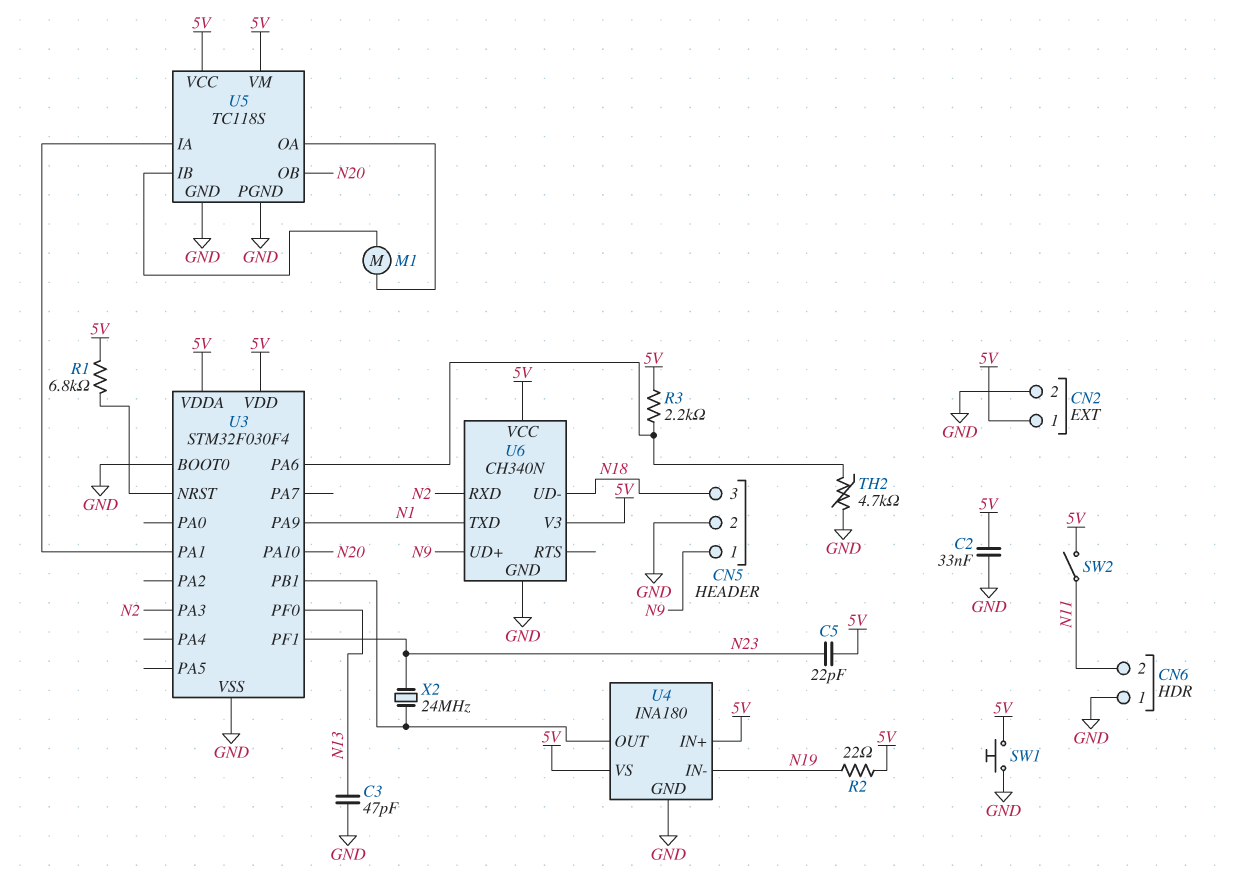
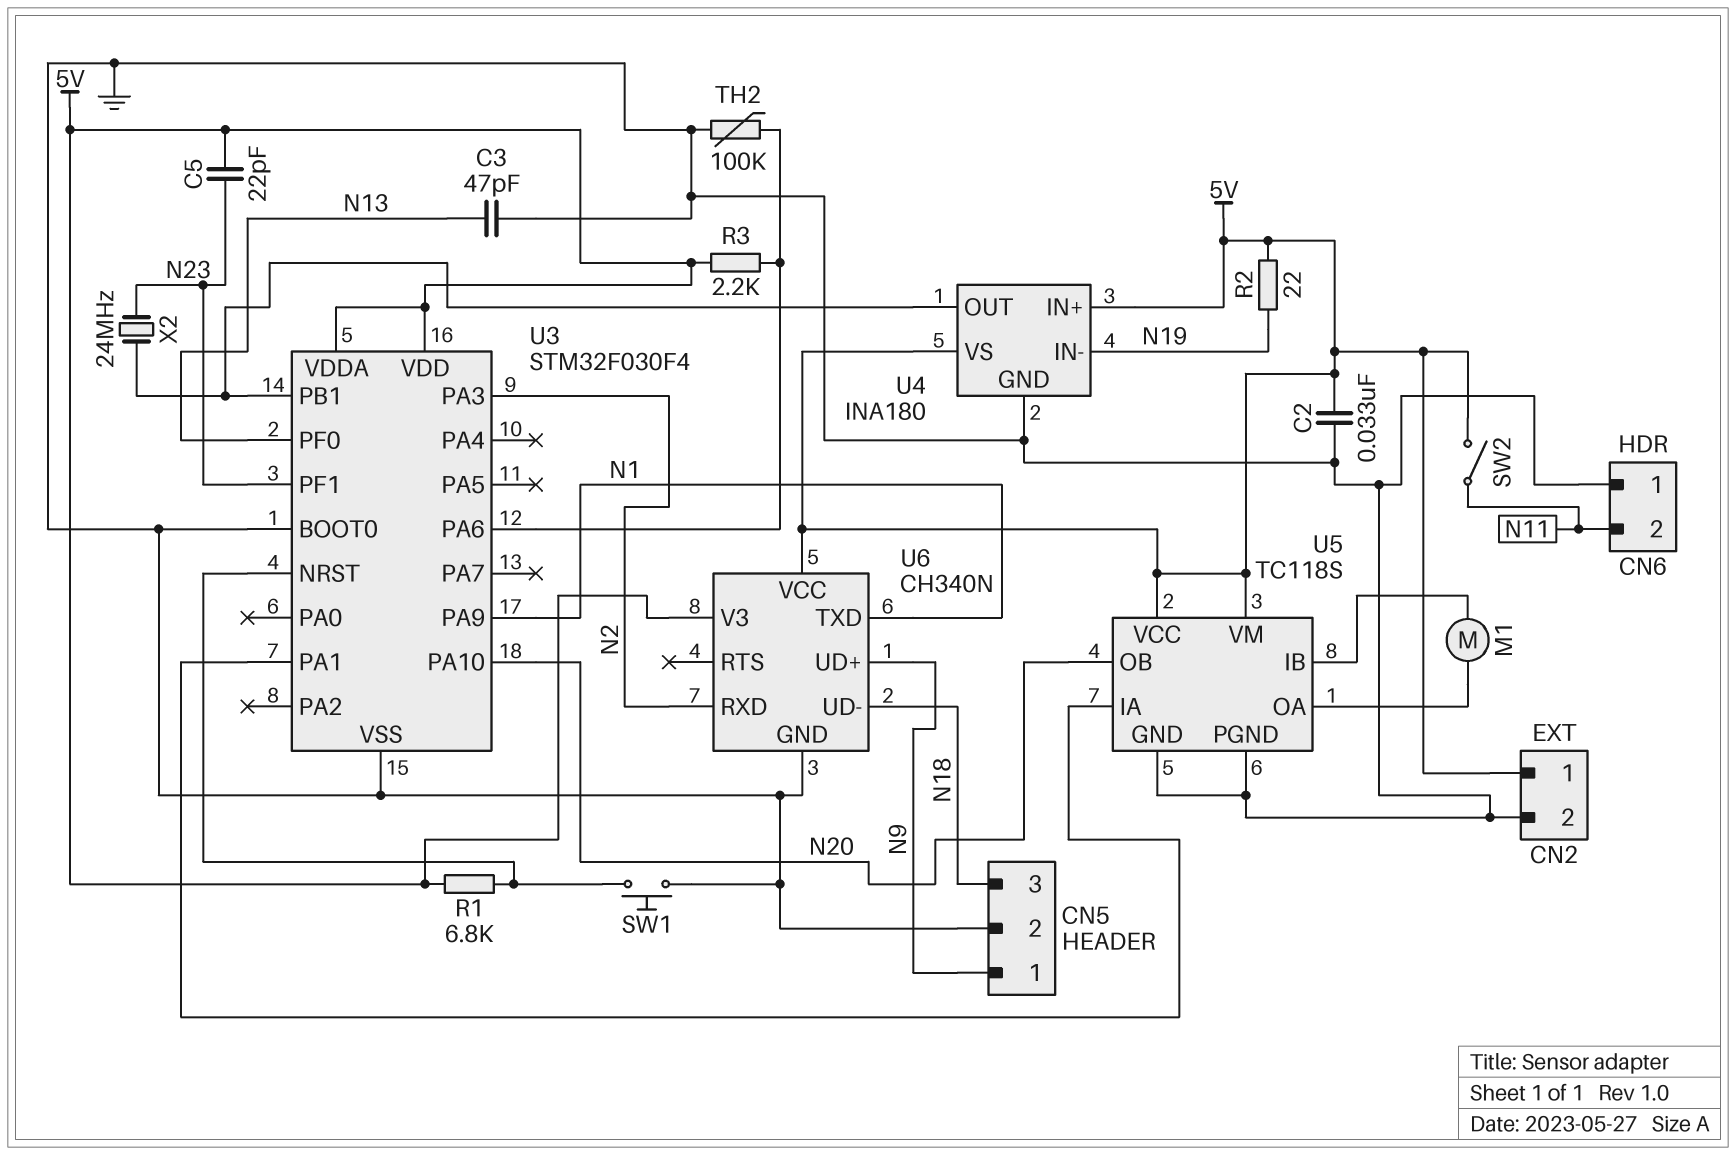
SW1: button (5V, GND) -> button (GND, U3/NRST)
TH2: 4.7k (GND, U3/PA6) -> 100k (GND, U3/PA6)

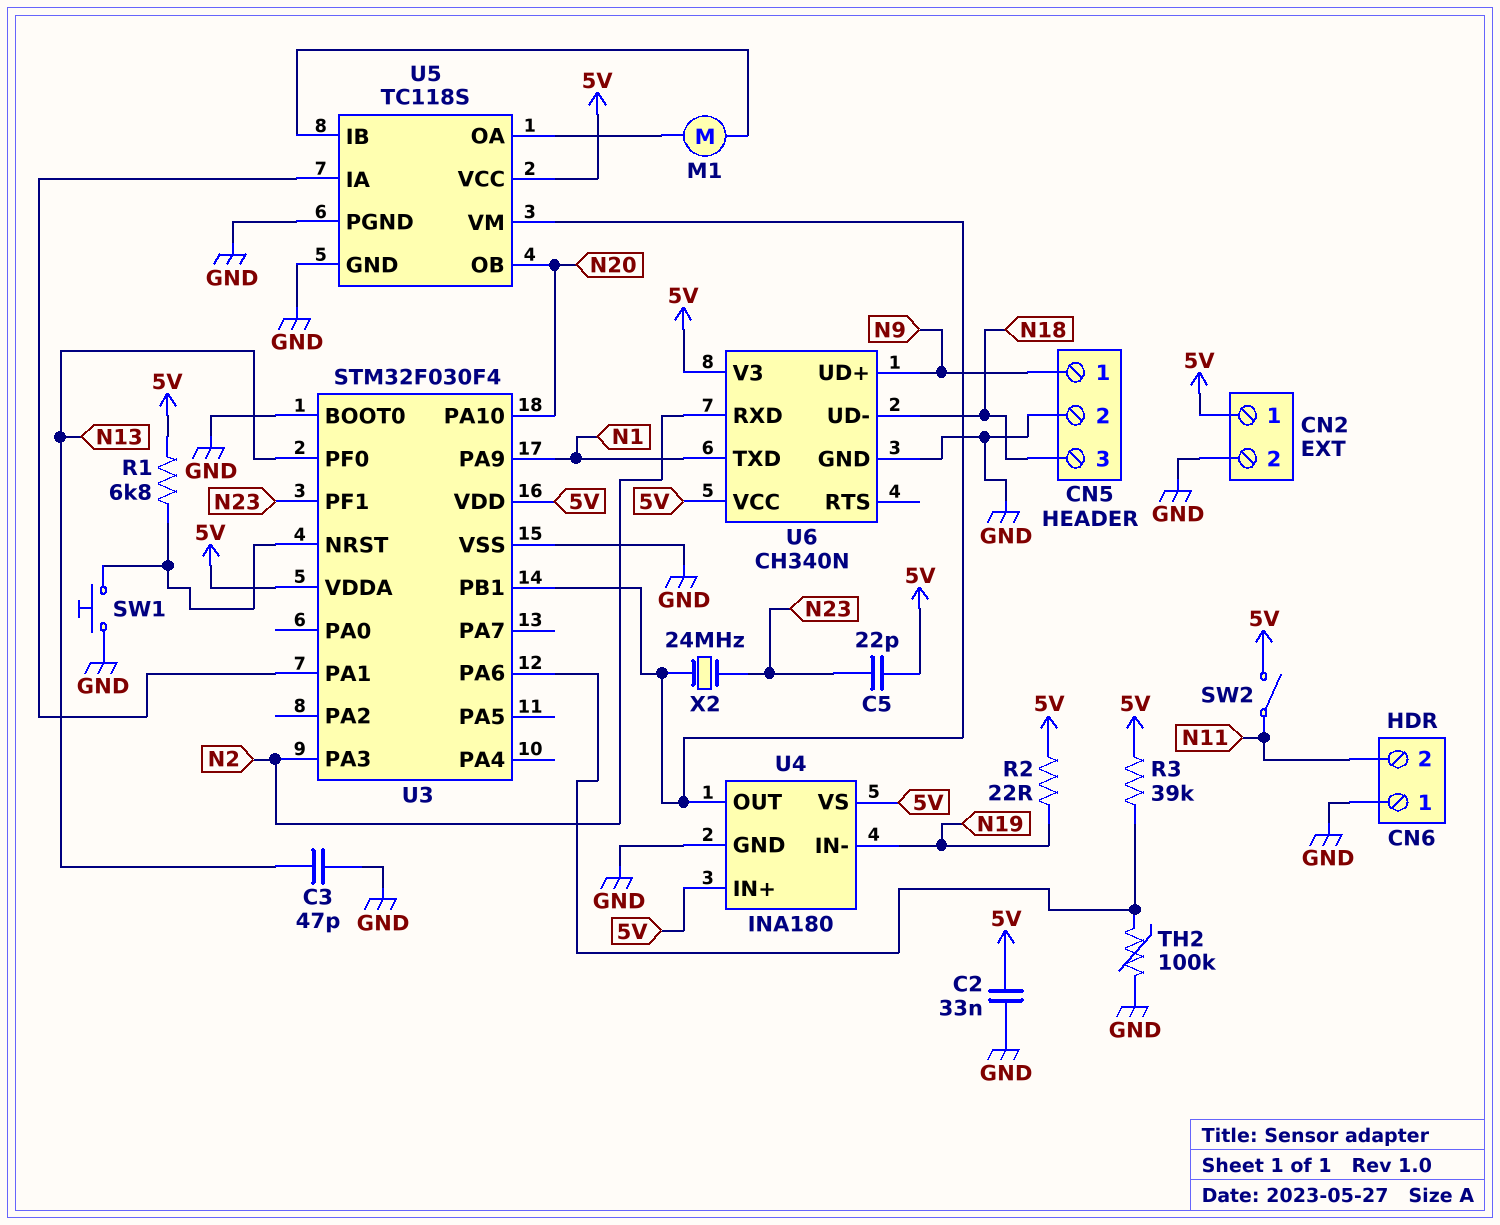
R3: 2.2k (5V, U3/PA6) -> 39k (5V, U3/PA6)
U5 pin VM: 5V -> U3/PB1

